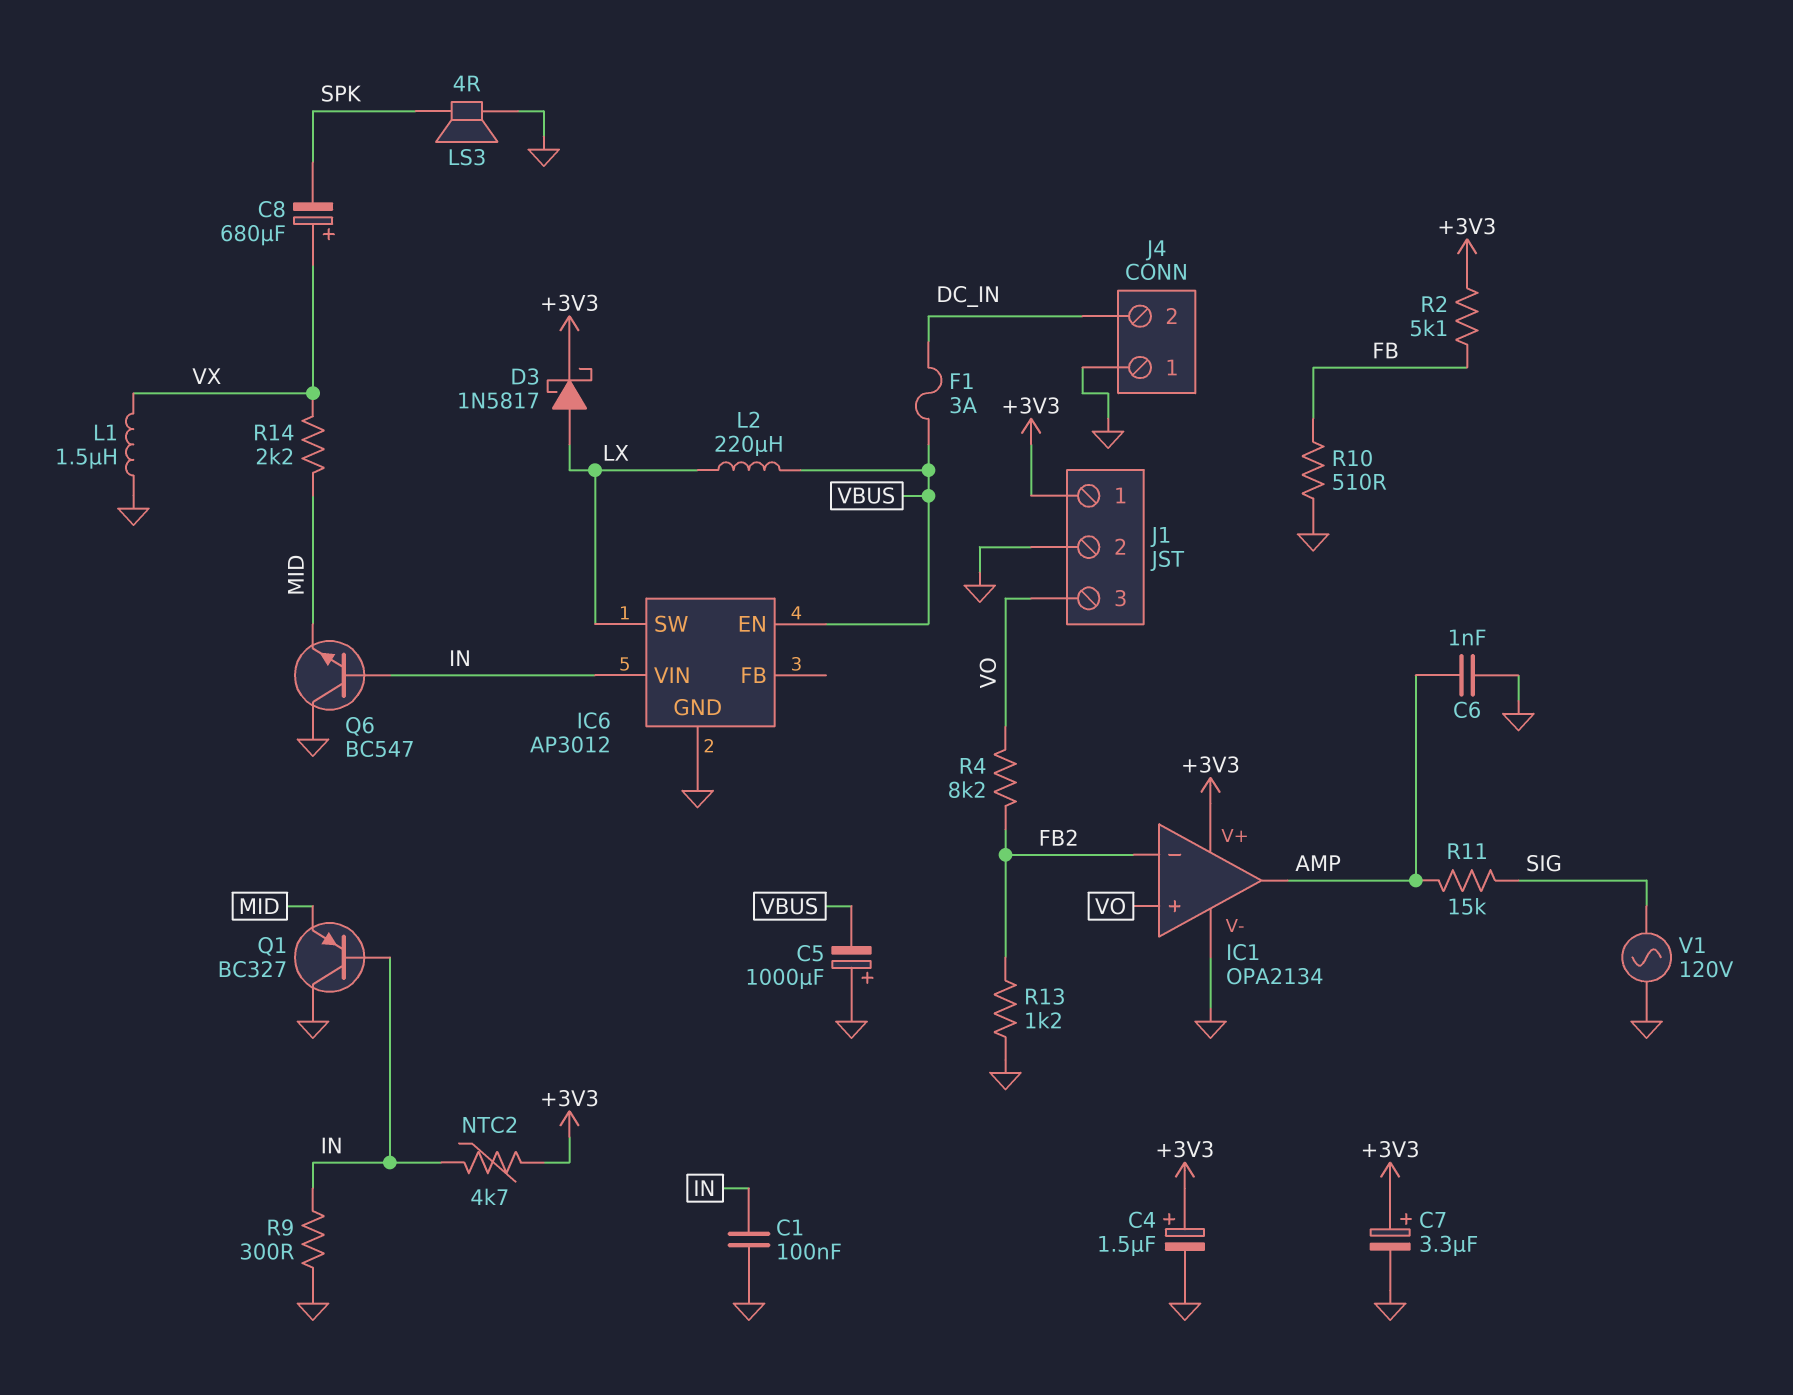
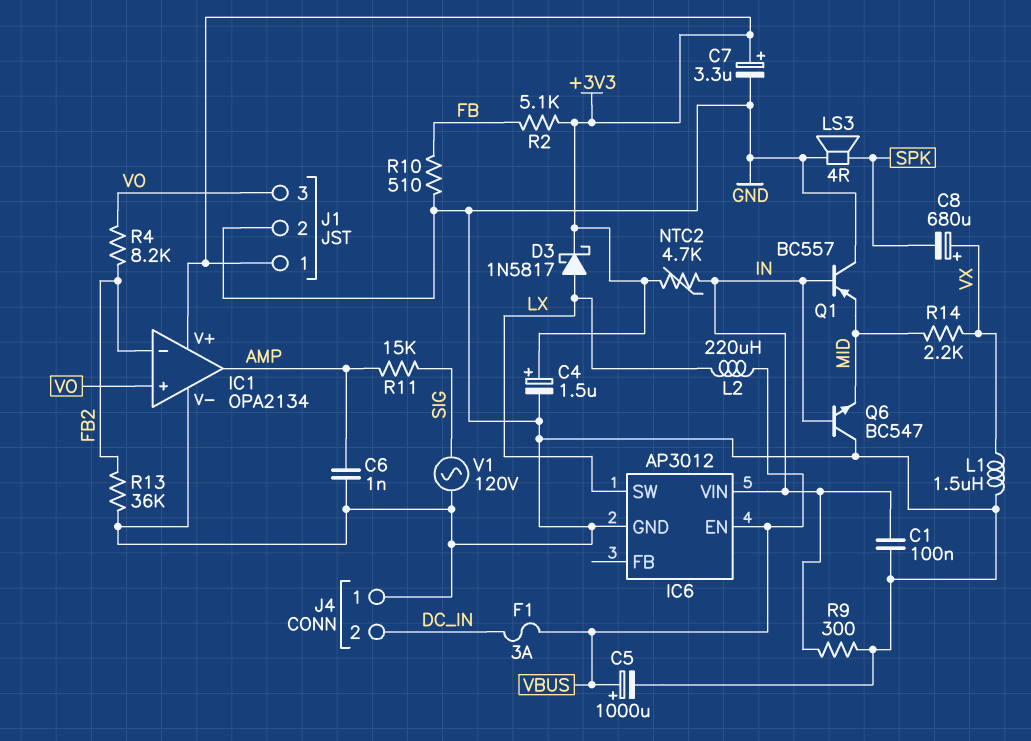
C5: 1000uF (plus GND, minus VBUS) -> 1000uF (plus VBUS, minus GND)
Q1: PNP BC327 (B IN, C GND, E MID) -> PNP BC557 (B IN, C GND, E MID)
R13: 1.2k (FB2, GND) -> 36k (FB2, GND)

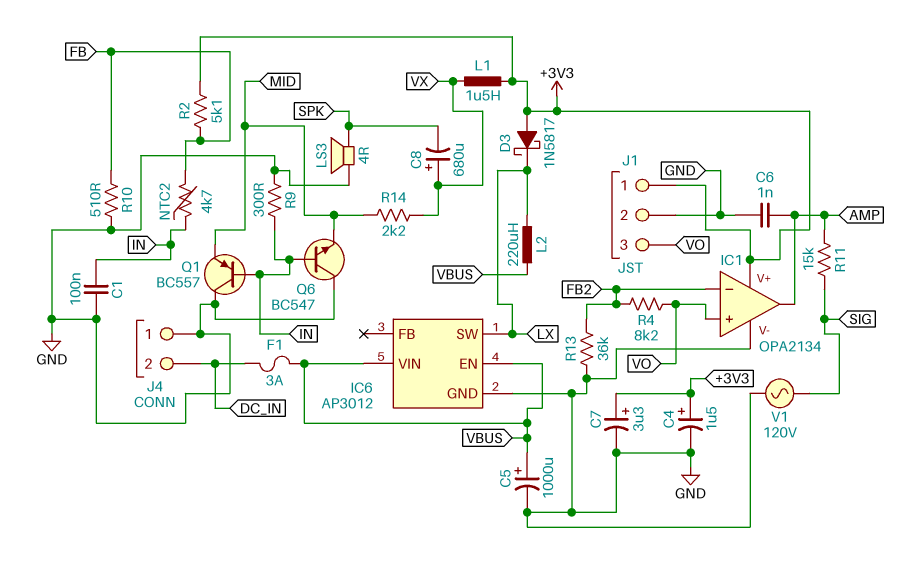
D3: schottky 1N5817 (A LX, K +3V3) -> schottky 1N5817 (A +3V3, K LX)
IC6 pin VIN: IN -> VBUS
L1: 1.5uH (GND, VX) -> 1.5uH (+3V3, VX)
NTC2: 4.7k (+3V3, IN) -> 4.7k (FB, IN)

